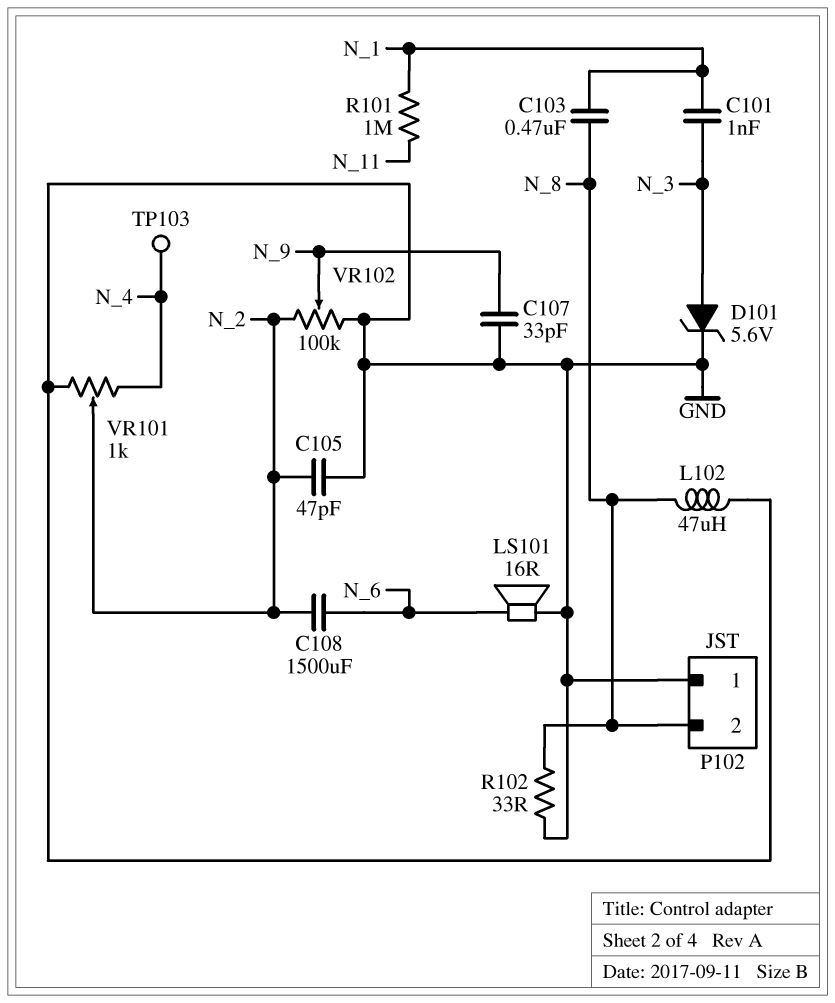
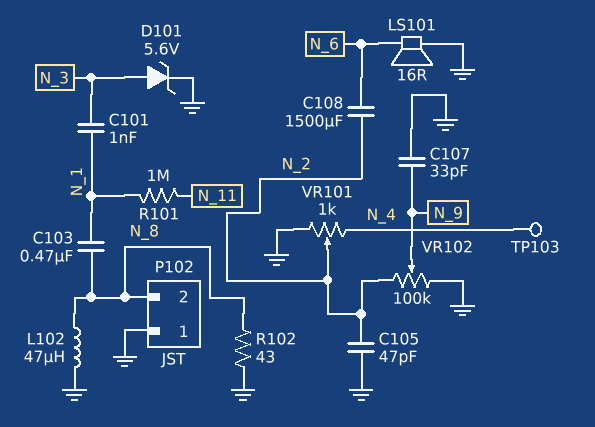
R102: 33 (GND, N_8) -> 43 (GND, N_8)

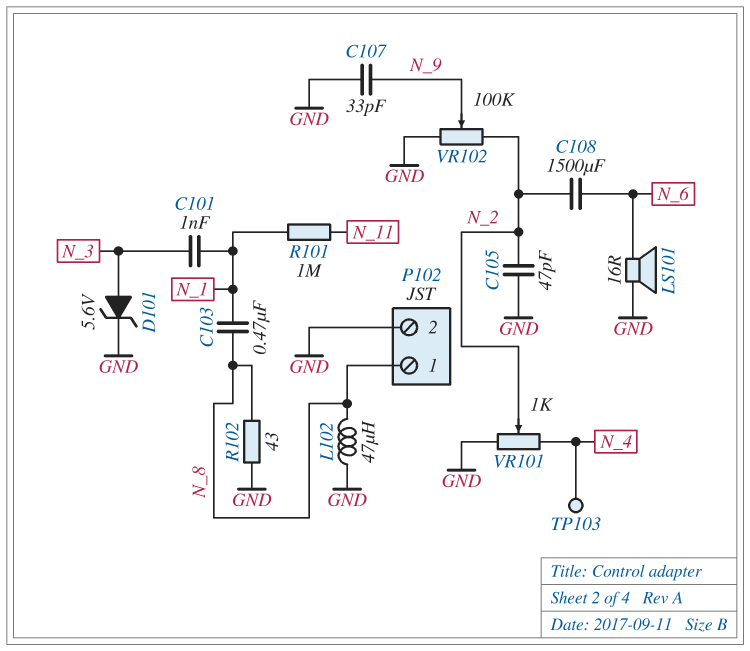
P102 pin 1: GND -> N_8
P102 pin 2: N_8 -> GND

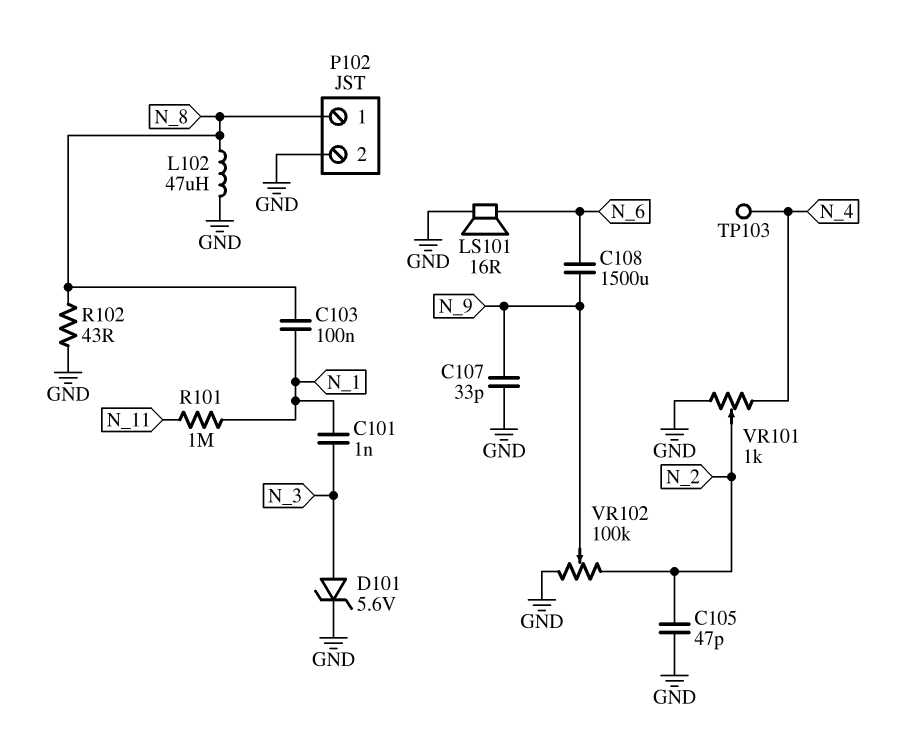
C103: 470nF (N_1, N_8) -> 100nF (N_1, N_8)
C108: 1500uF (N_2, N_6) -> 1500uF (N_6, N_9)

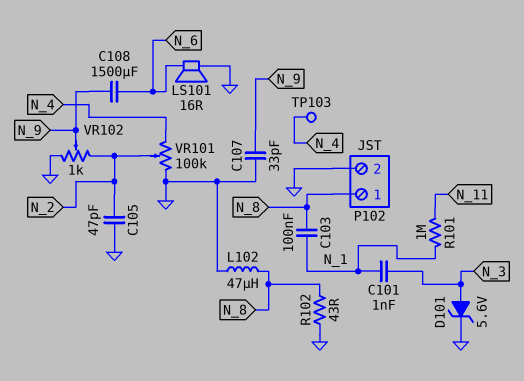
VR101: 1k (GND, N_4, wiper N_2) -> 100k (GND, N_4, wiper N_2)
VR102: 100k (GND, N_2, wiper N_9) -> 1k (GND, N_2, wiper N_9)

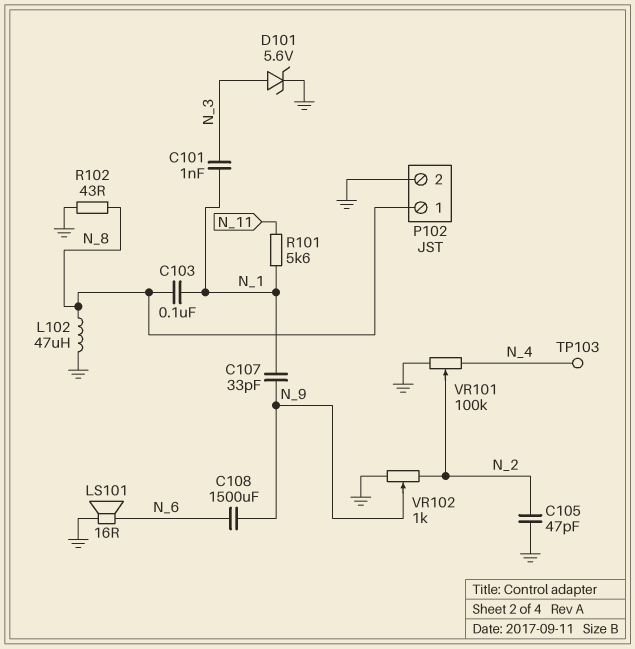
C107: 33pF (GND, N_9) -> 33pF (N_1, N_9)
R101: 1M (N_1, N_11) -> 5.6k (N_1, N_11)

